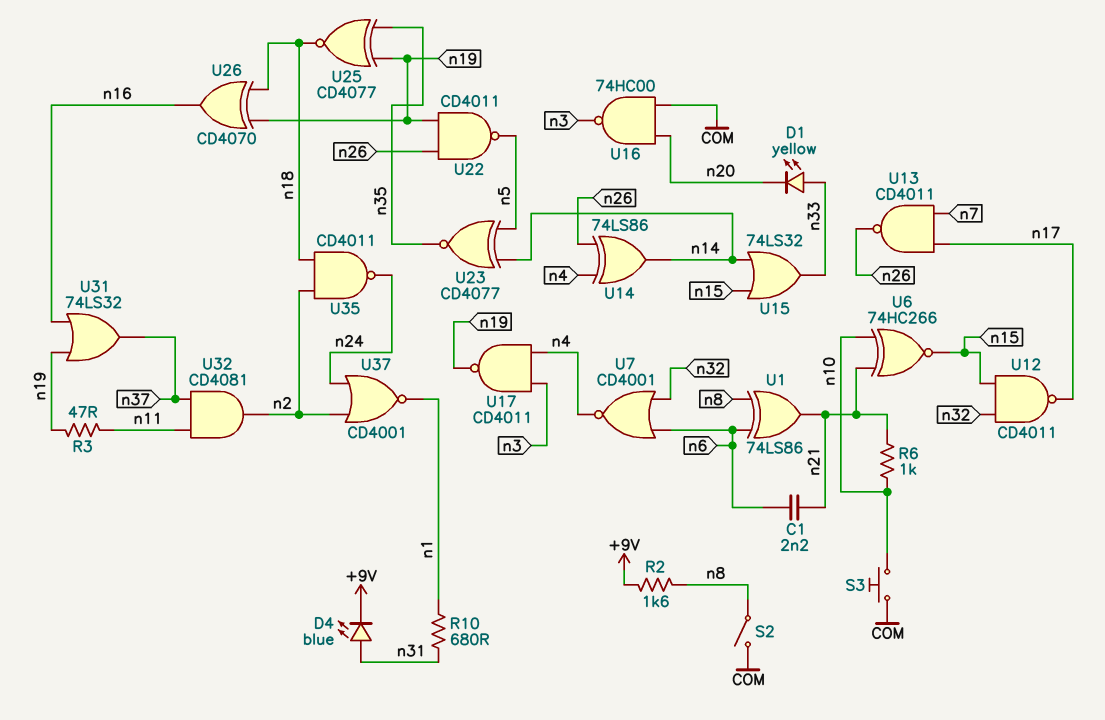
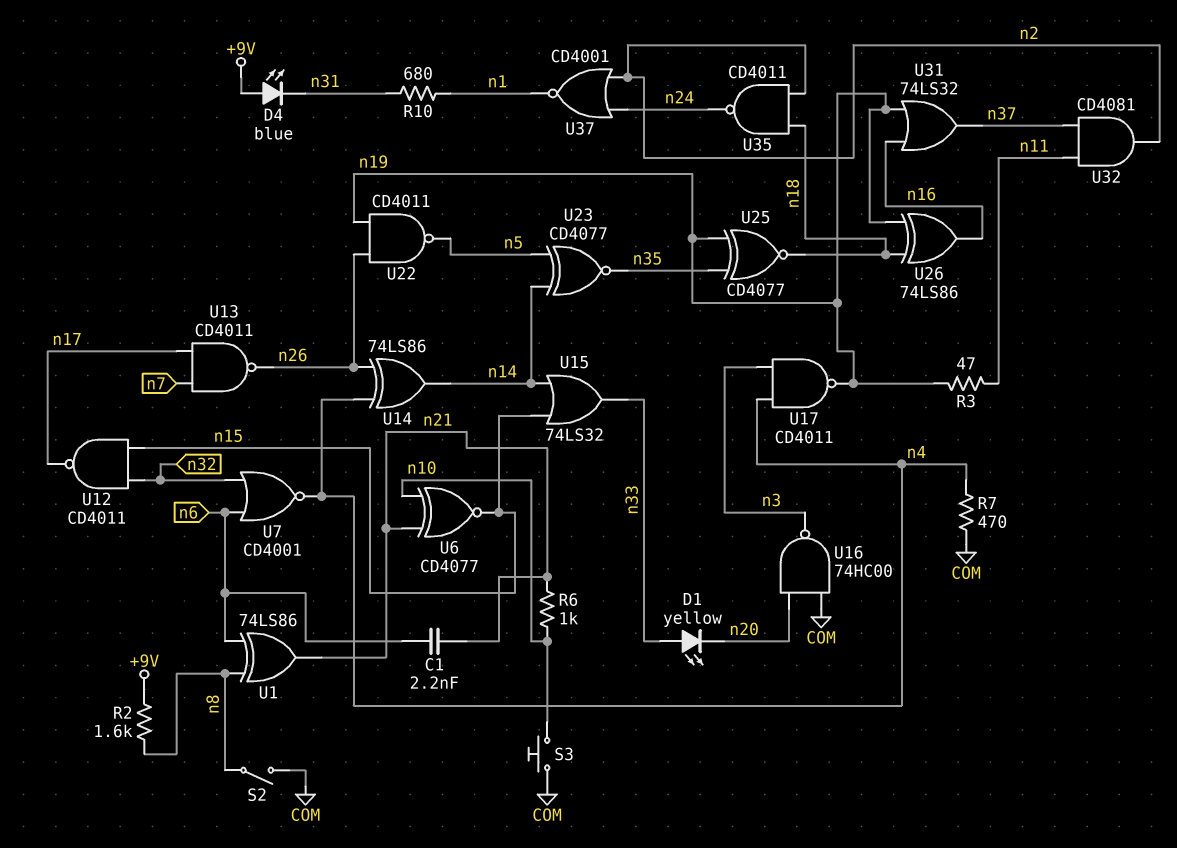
D4: LED blue (A n31, K +9V) -> LED blue (A +9V, K n31)
R7: none -> 470 (COM, n4)
U6: XNOR 74HC266 (in n10, in n21, out n15) -> XNOR CD4077 (in n10, in n21, out n15)
U26: XOR CD4070 (in n18, in n19, out n16) -> XOR 74LS86 (in n18, in n19, out n16)

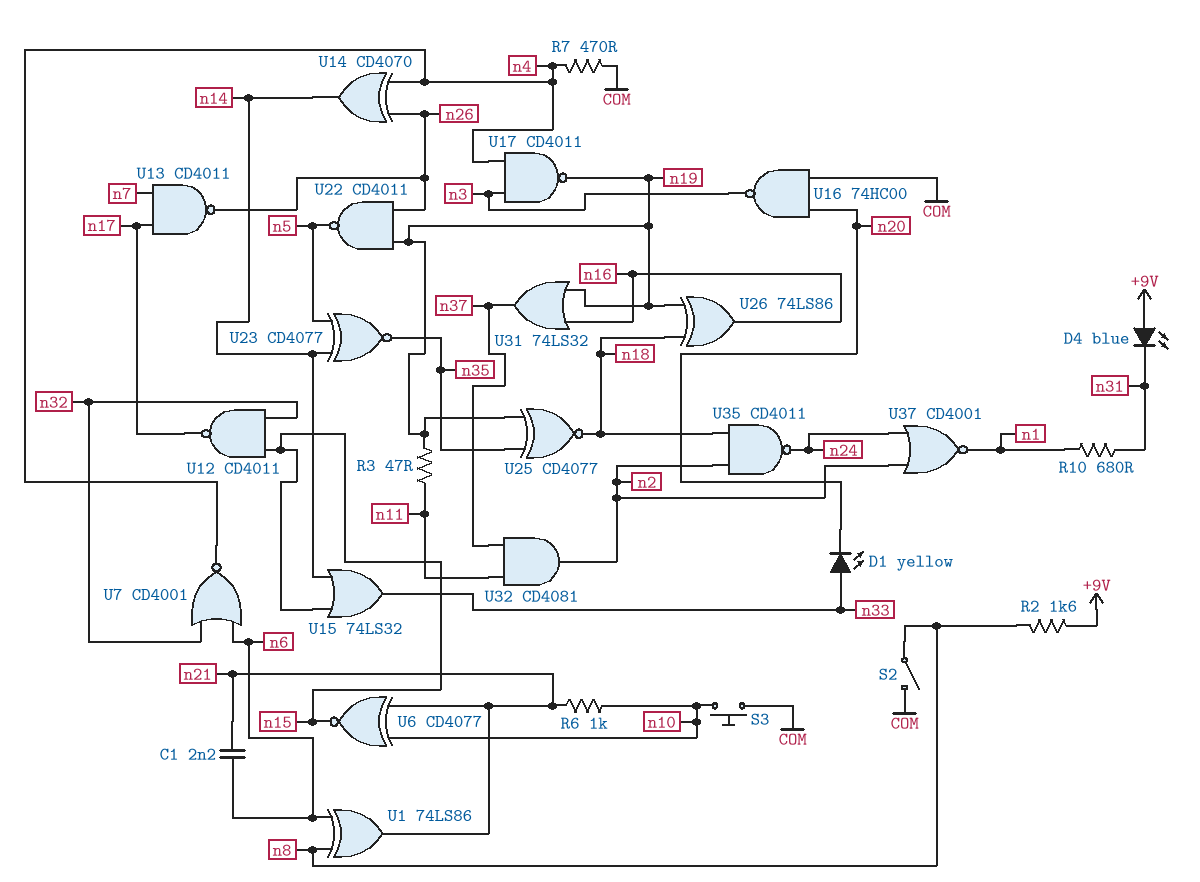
U14: XOR 74LS86 (in n4, in n26, out n14) -> XOR CD4070 (in n4, in n26, out n14)

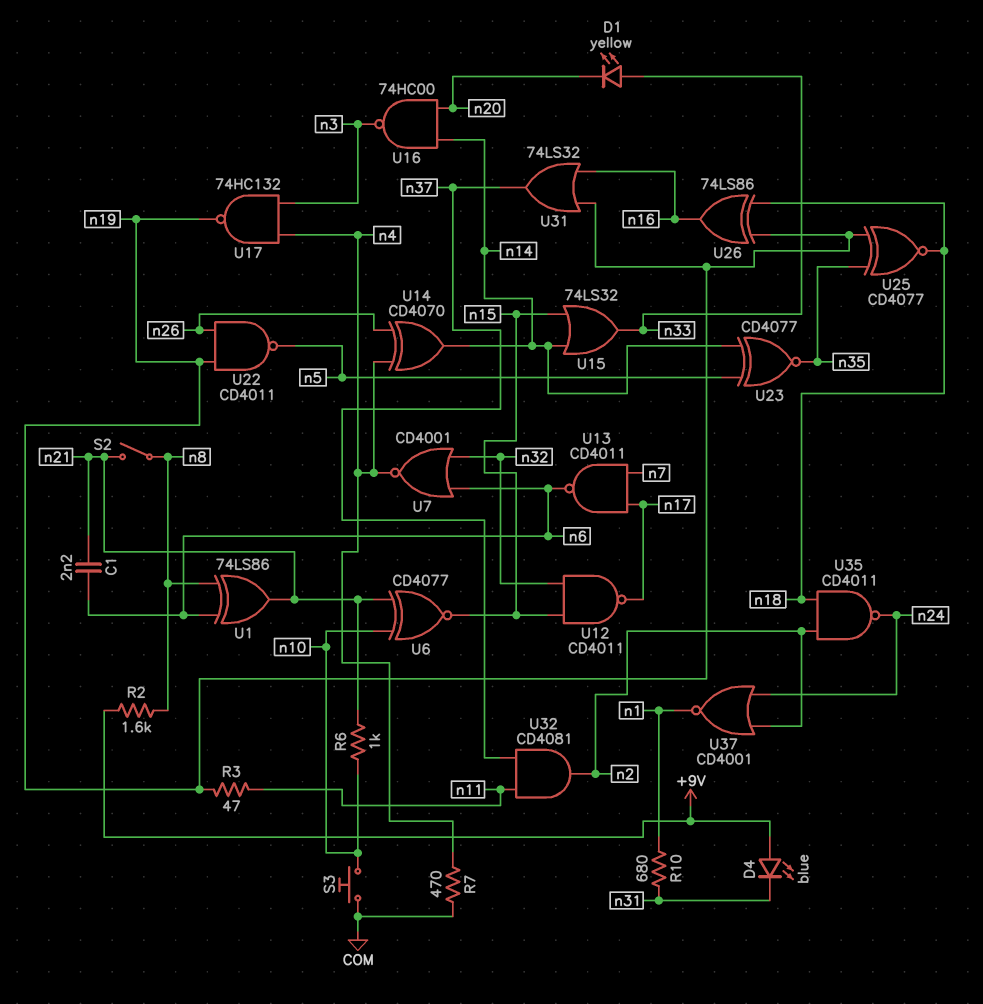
S2: switch (COM, n8) -> switch (n8, n21)
U13: NAND CD4011 (in n7, in n17, out n26) -> NAND CD4011 (in n7, in n17, out n6)
U16: NAND 74HC00 (in COM, in n20, out n3) -> NAND 74HC00 (in n14, in n20, out n3)
U17: NAND CD4011 (in n3, in n4, out n19) -> NAND 74HC132 (in n3, in n4, out n19)

